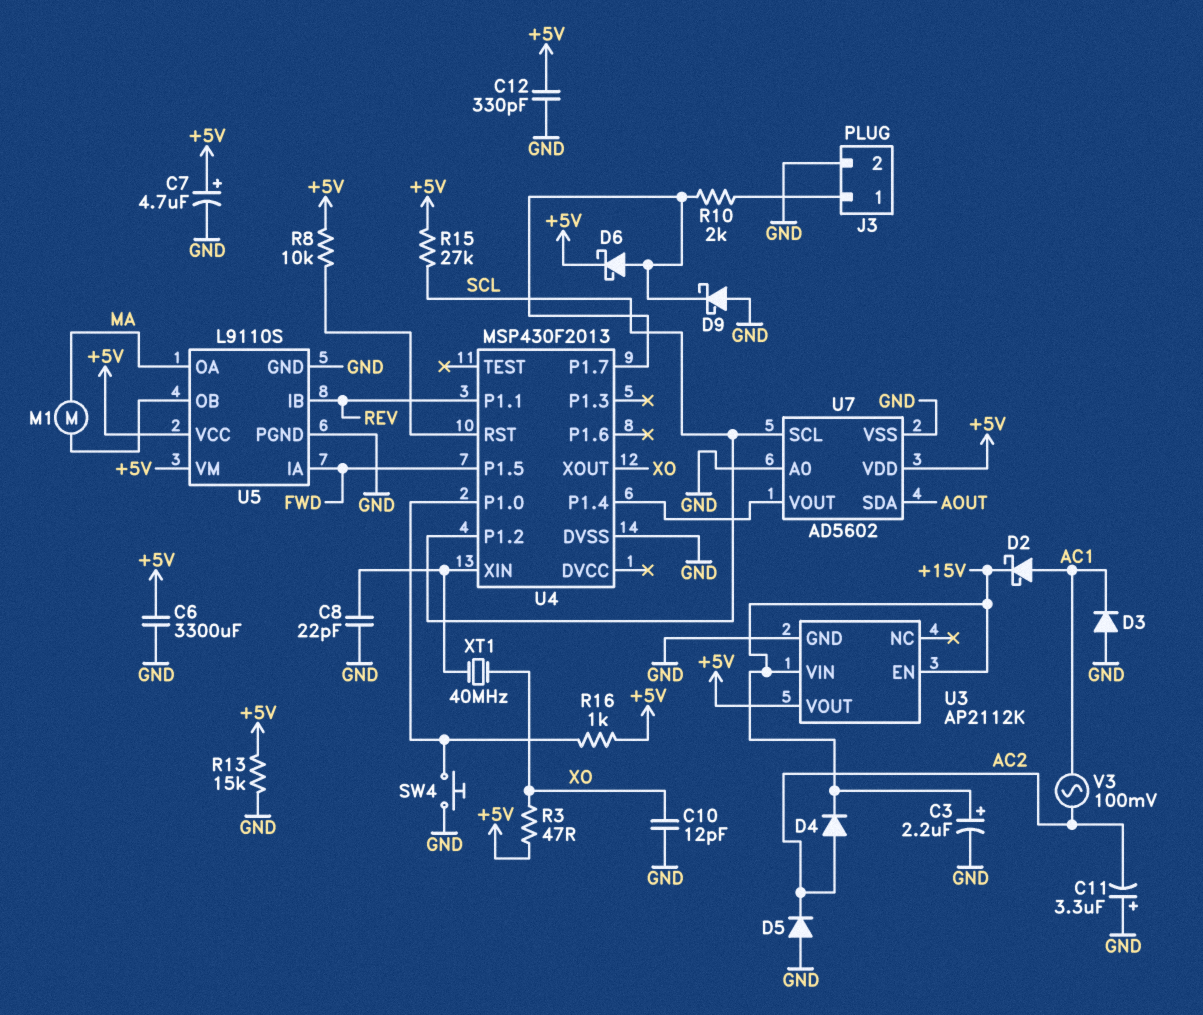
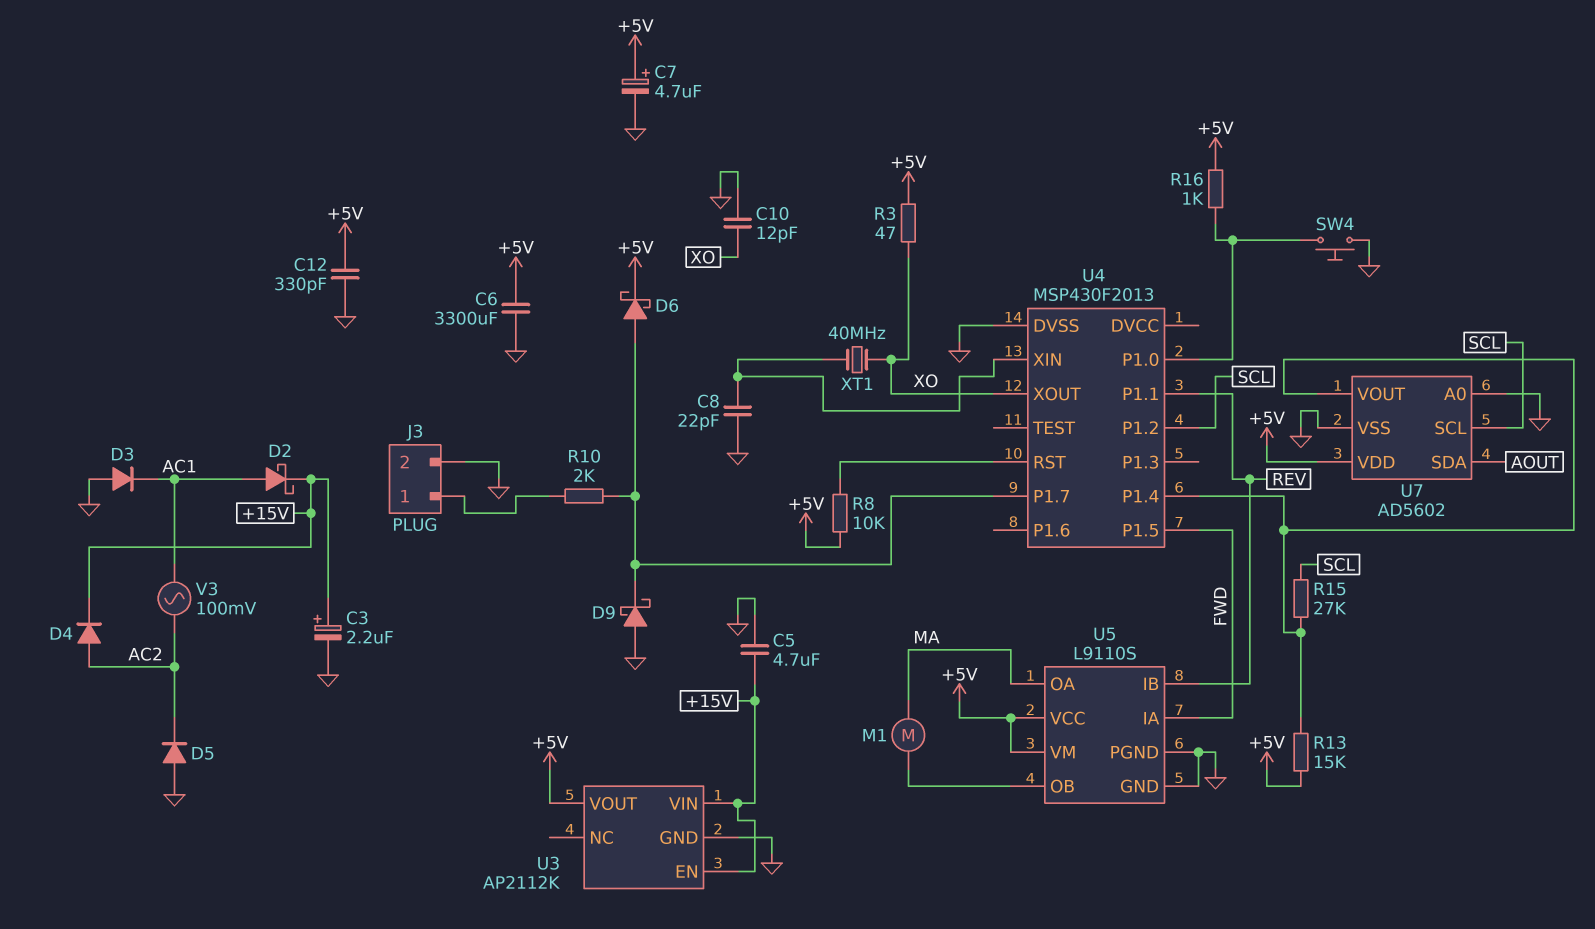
C5: none -> 4.7uF (+15V, GND)
C11: 3.3uF (plus GND, minus AC2) -> none
R13: 15k (+5V, GND) -> 15k (+5V, U4/P1.4)
R15: 27k (+5V, SCL) -> 27k (SCL, U4/P1.4)

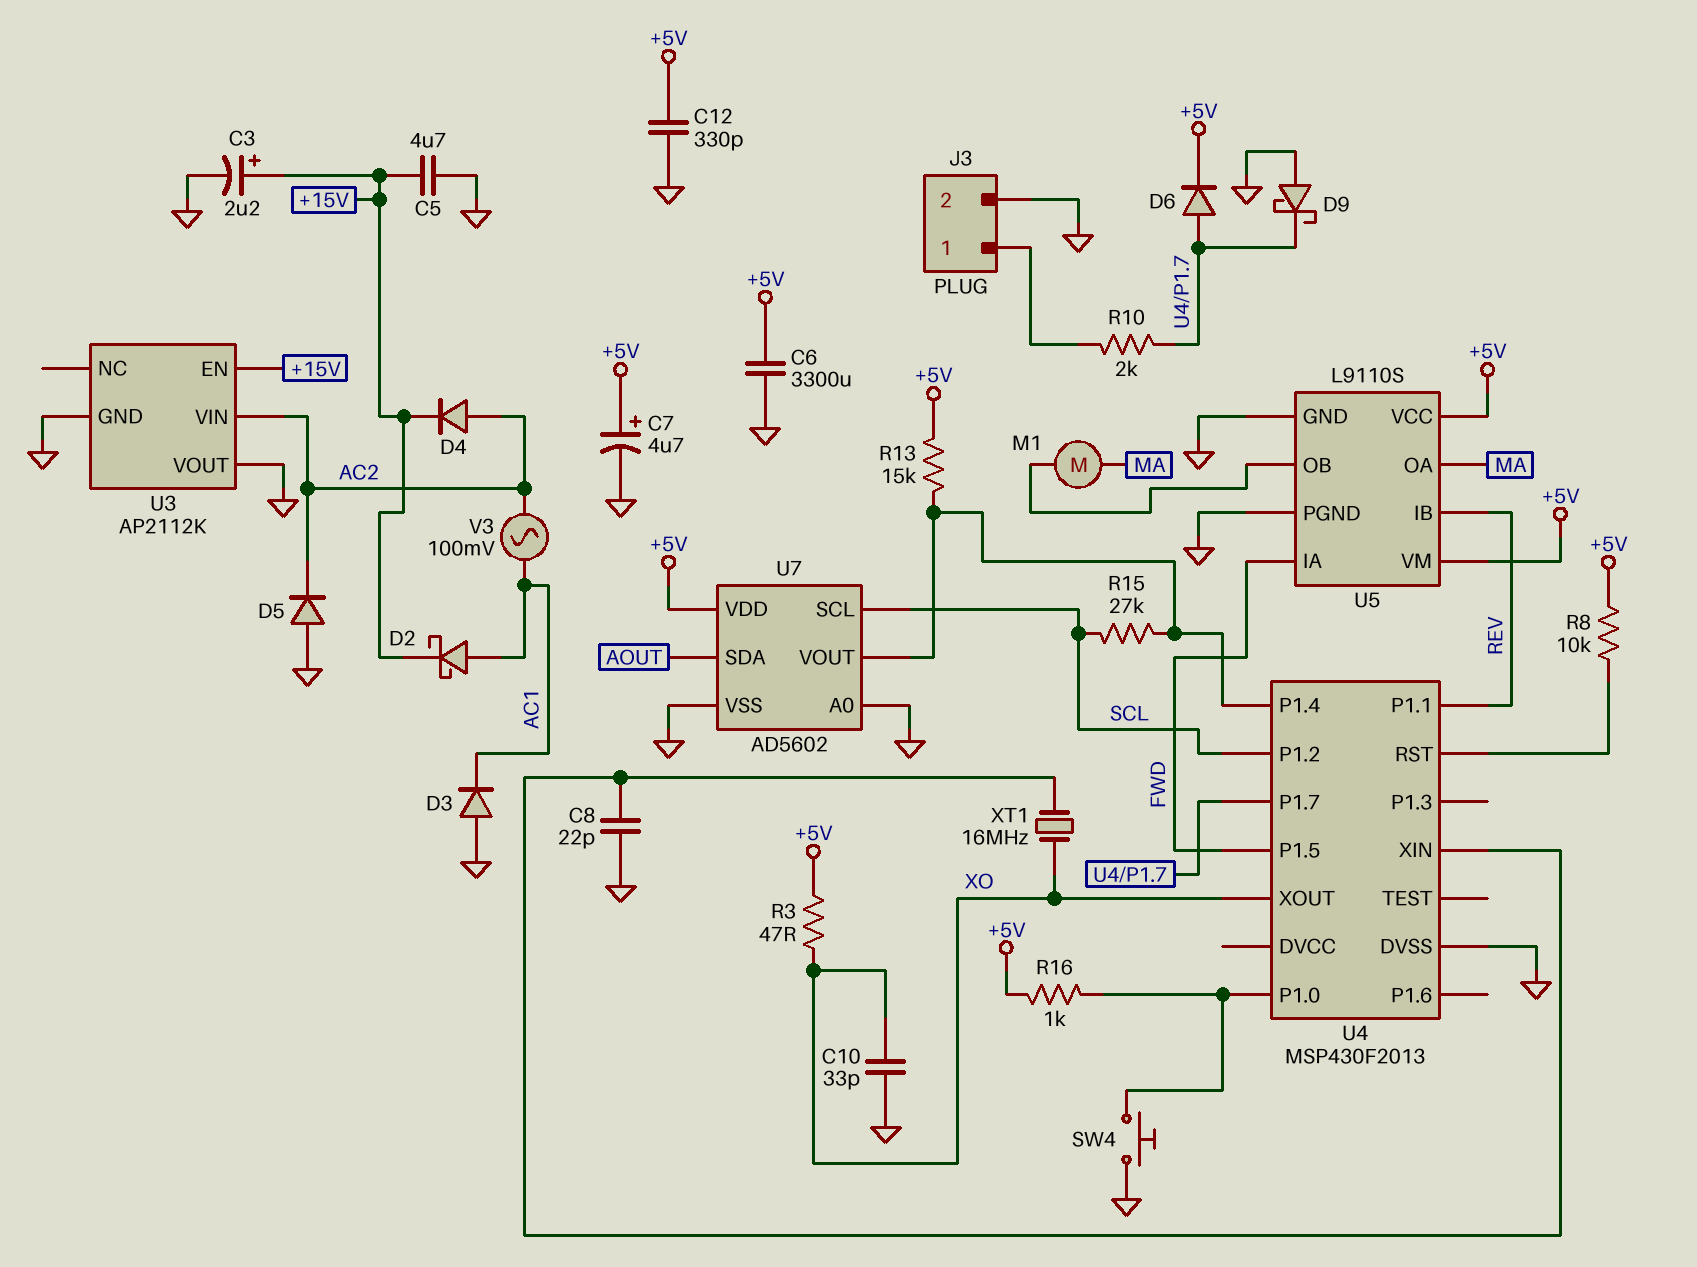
C10: 12pF (GND, XO) -> 33pF (GND, XO)
D6: schottky (A U4/P1.7, K +5V) -> diode (A U4/P1.7, K +5V)
U3 pin VIN: +15V -> AC2
U3 pin VOUT: +5V -> GND
XT1: 40MHz (U4/XIN, XO) -> 16MHz (U4/XIN, XO)

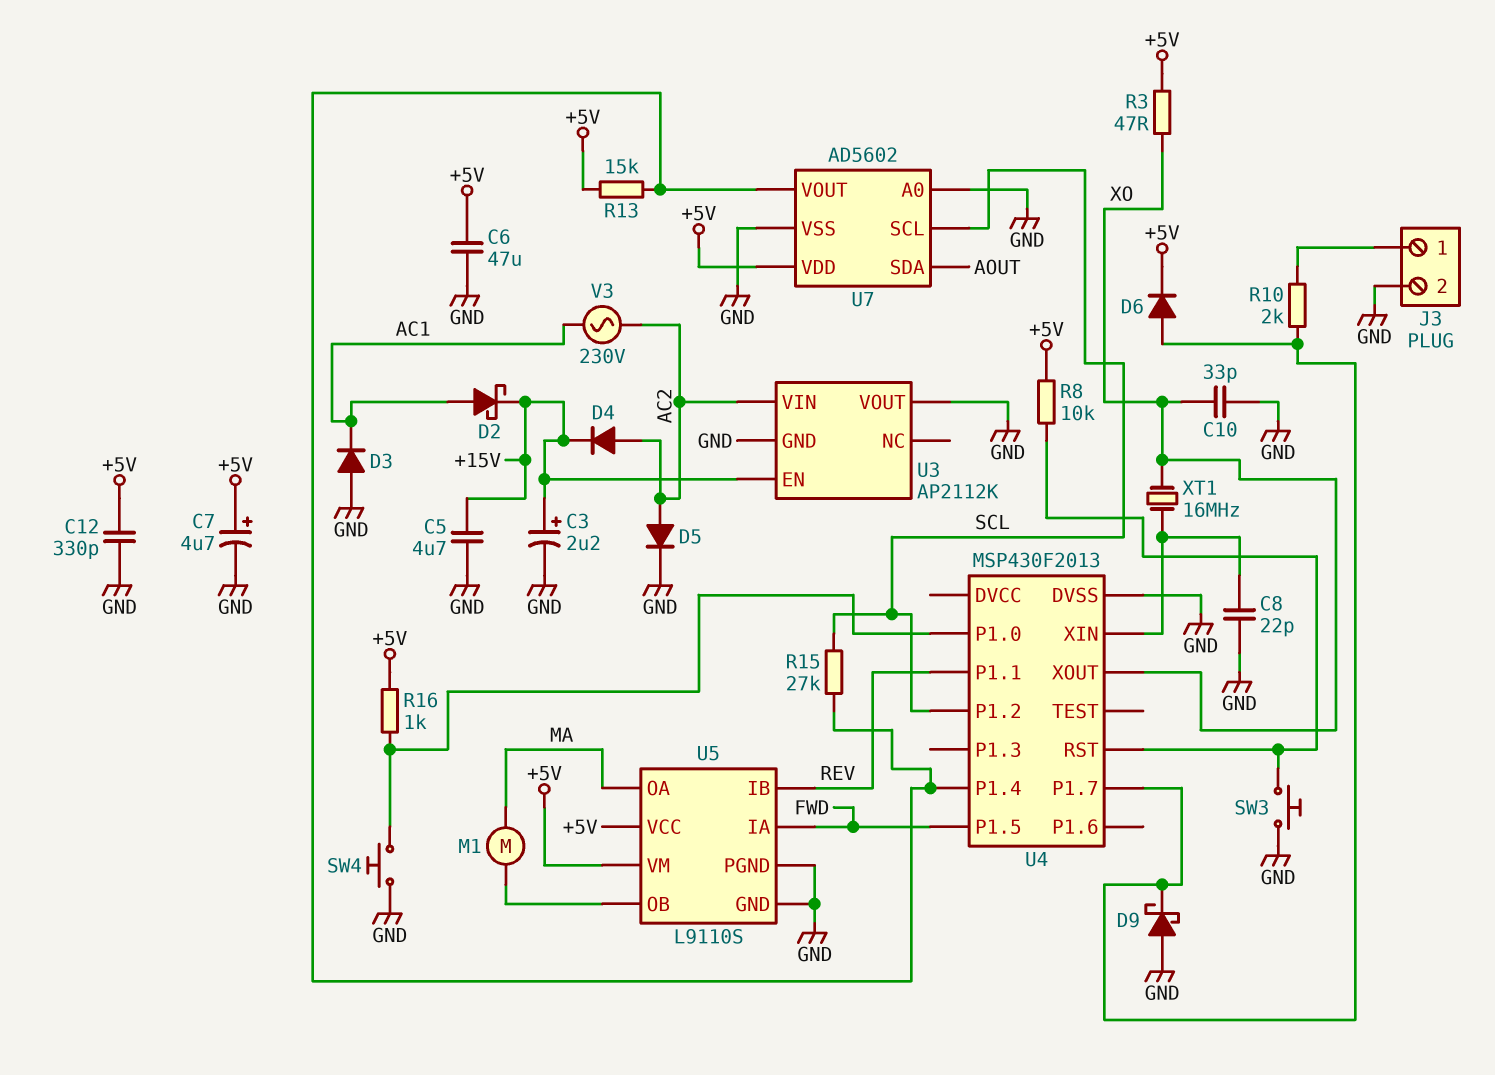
C6: 3300uF (+5V, GND) -> 47uF (+5V, GND)
D5: diode (A GND, K AC2) -> diode (A AC2, K GND)
SW3: none -> button (GND, U4/RST)
V3: AC 100mV (AC1, AC2) -> AC 230V (AC1, AC2)

